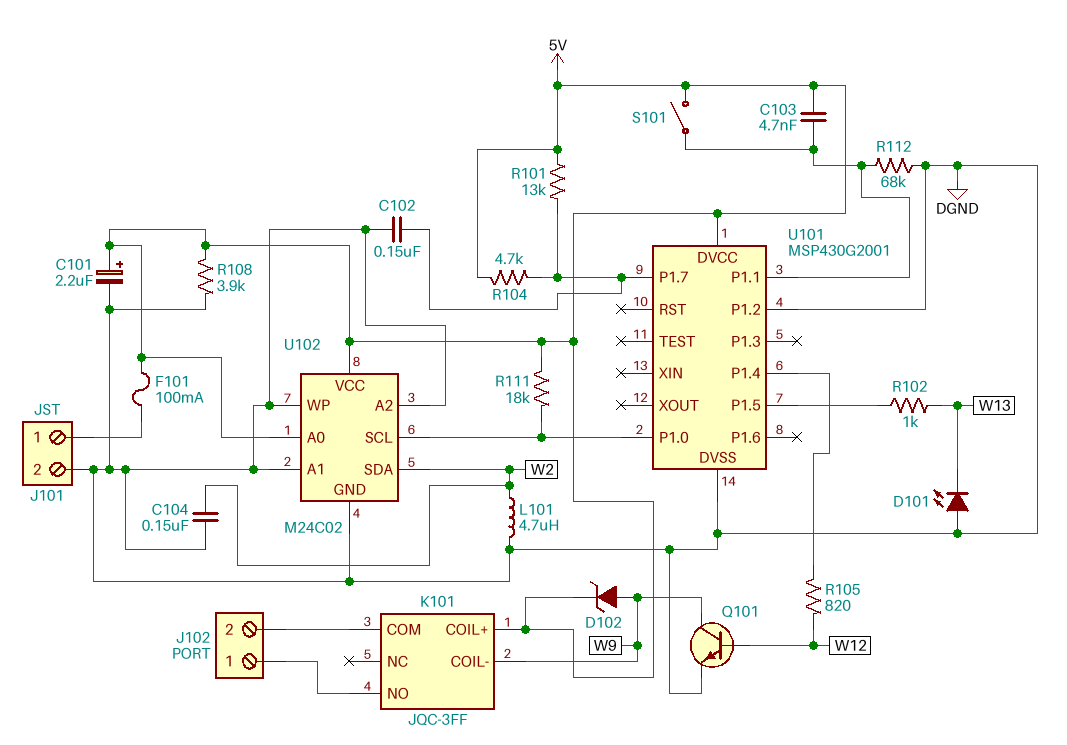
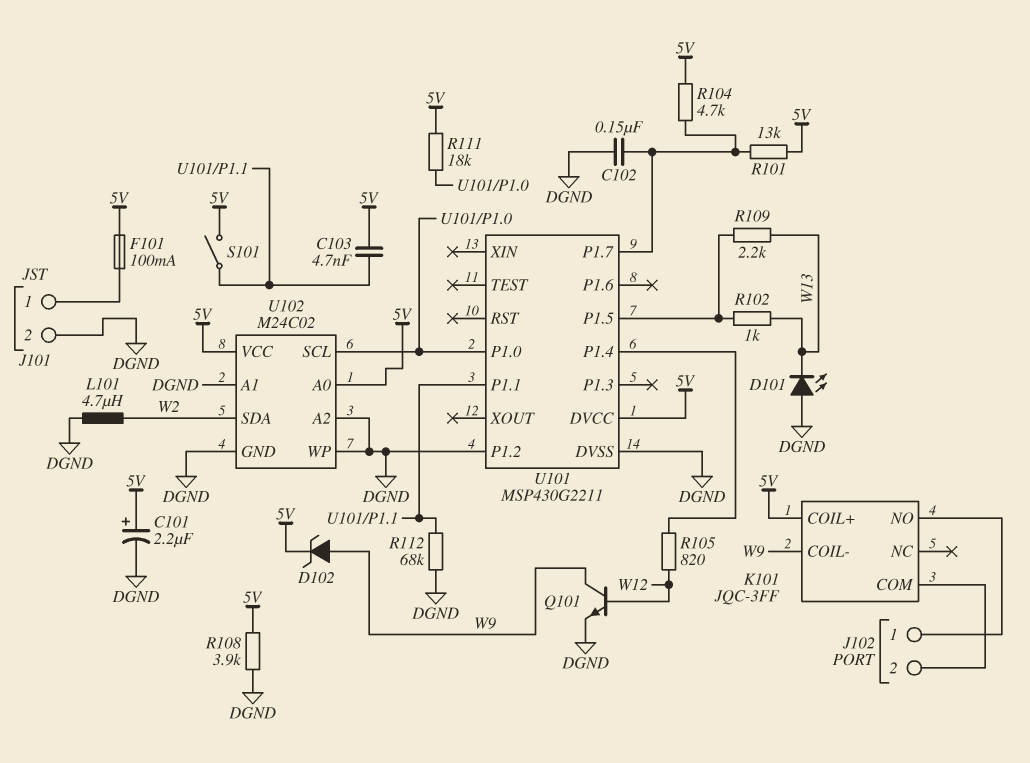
C104: 150nF (DGND, W2) -> none
R109: none -> 2.2k (U101/P1.5, W13)
U101: MSP430G2001 -> MSP430G2211

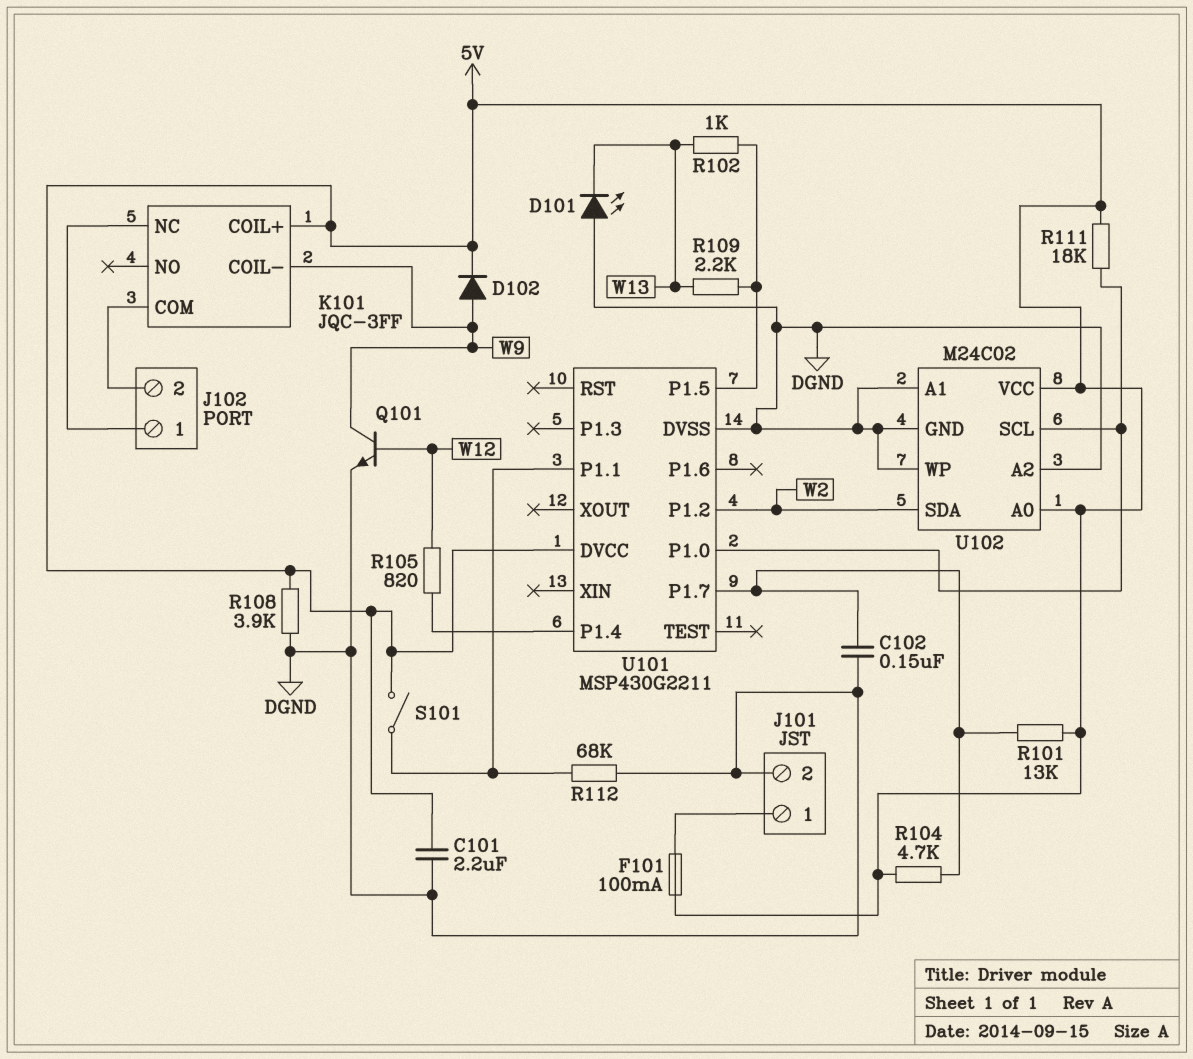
C101: 2.2uF (plus 5V, minus DGND) -> 2.2uF (5V, DGND)
C103: 4.7nF (5V, U101/P1.1) -> none
D102: zener (A W9, K 5V) -> diode (A W9, K 5V)
K101 pin NC: none -> J102/1
K101 pin NO: J102/1 -> none
L101: 4.7uH (DGND, W2) -> none
U101 pin P1.2: DGND -> W2

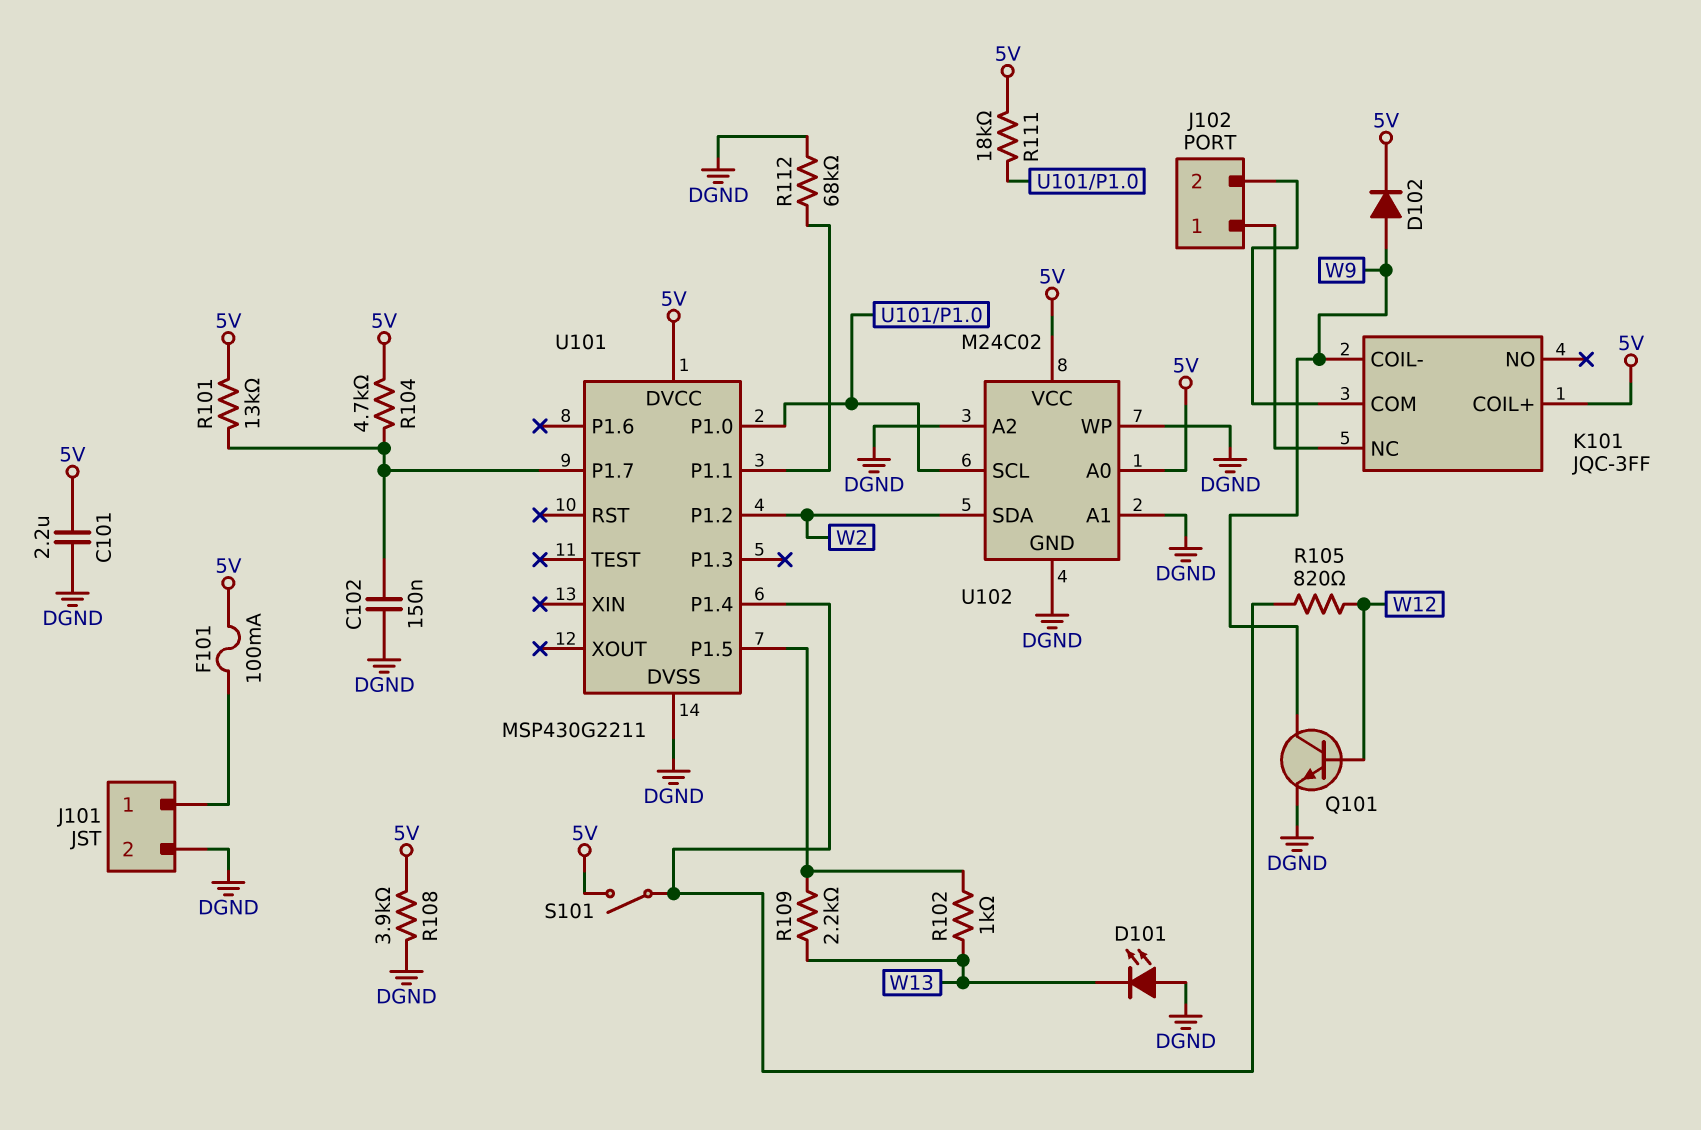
S101: switch (5V, U101/P1.1) -> switch (5V, U101/P1.4)

